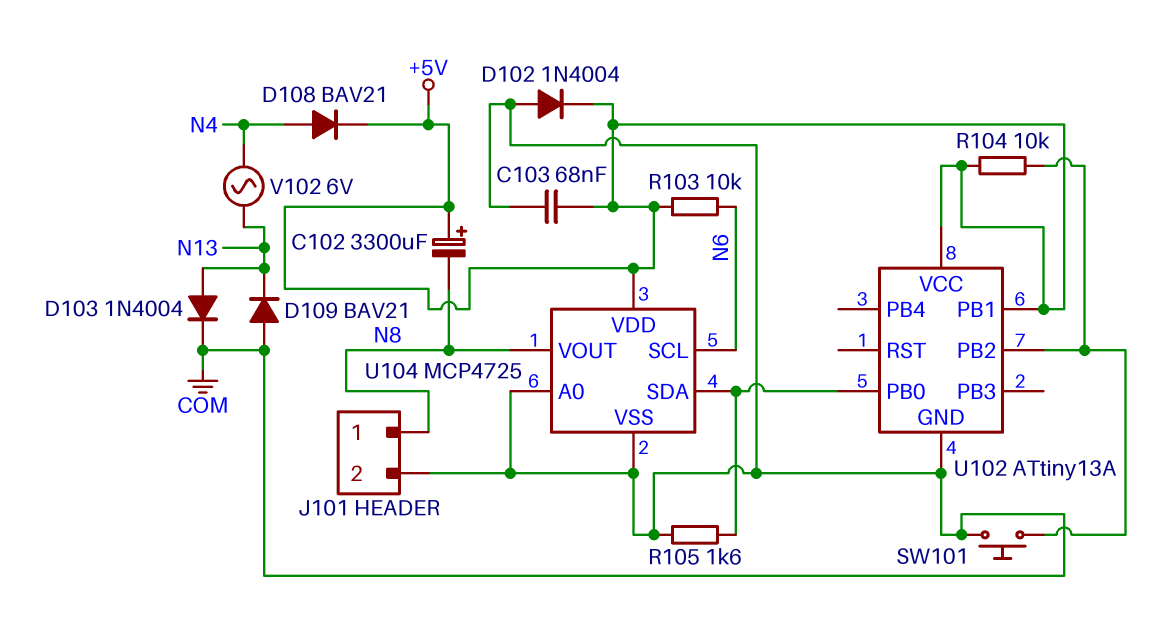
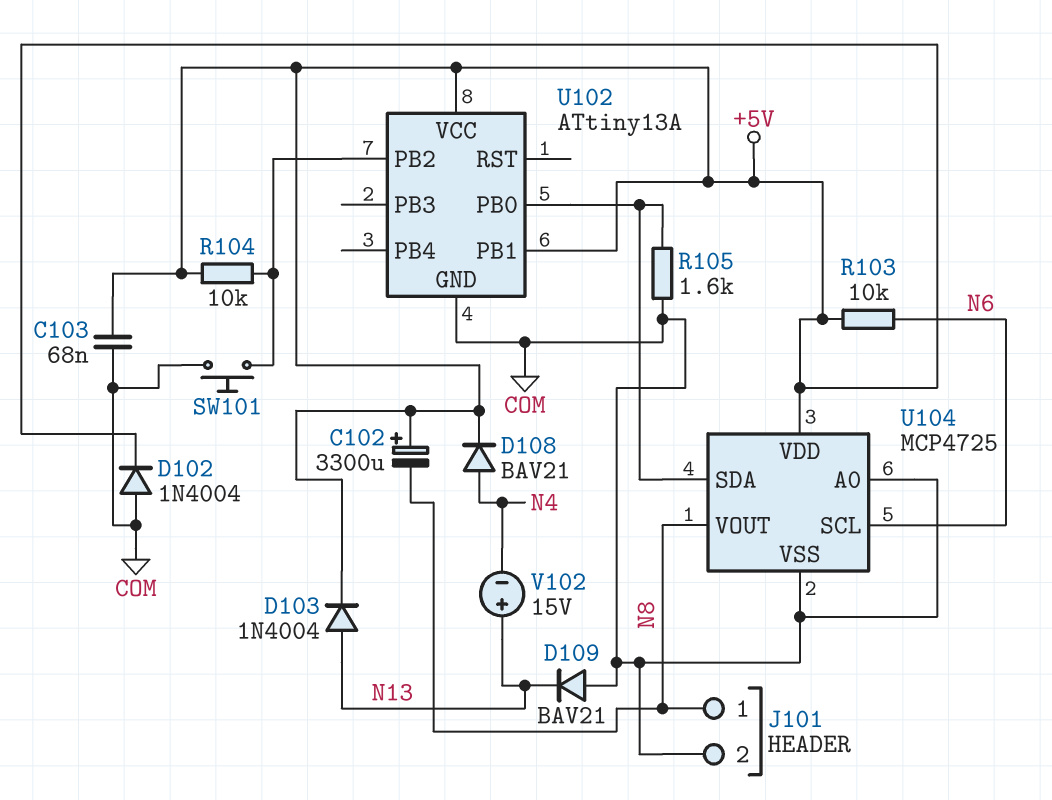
D103: diode 1N4004 (A N13, K COM) -> diode 1N4004 (A N13, K +5V)
V102: AC 6V (N4, N13) -> 15V (plus N13, minus N4)

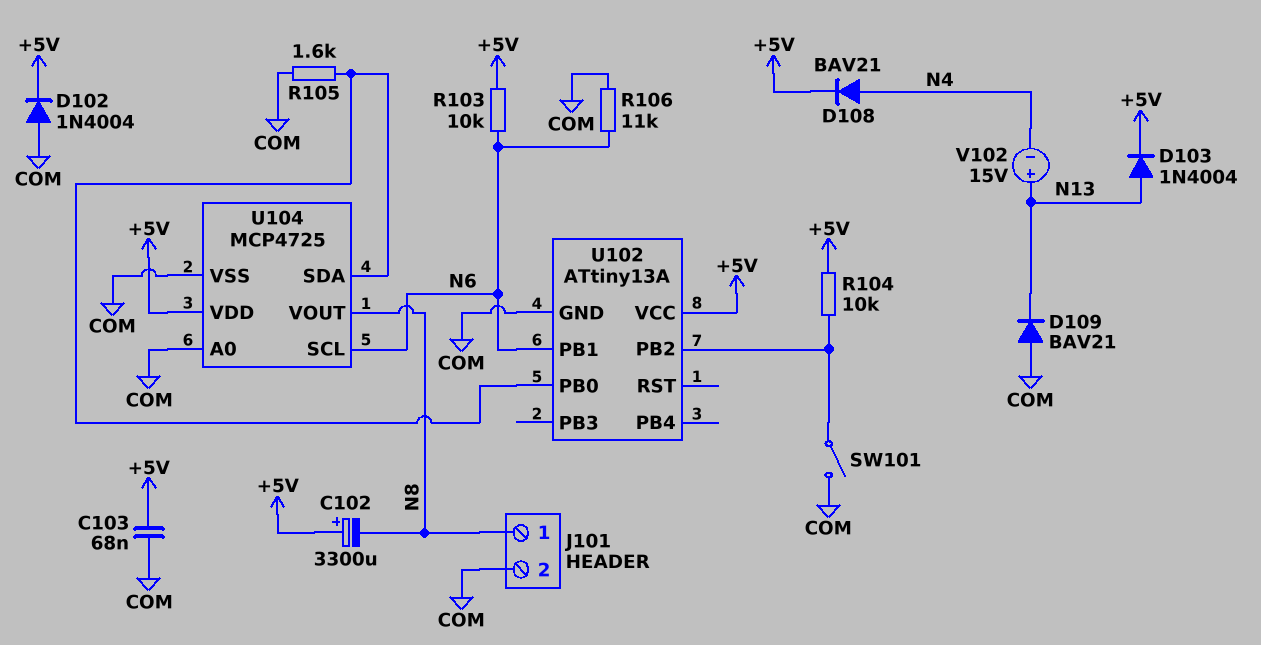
R106: none -> 11k (COM, N6)
SW101: button (COM, U102/PB2) -> switch (COM, U102/PB2)
U102 pin PB1: +5V -> N6

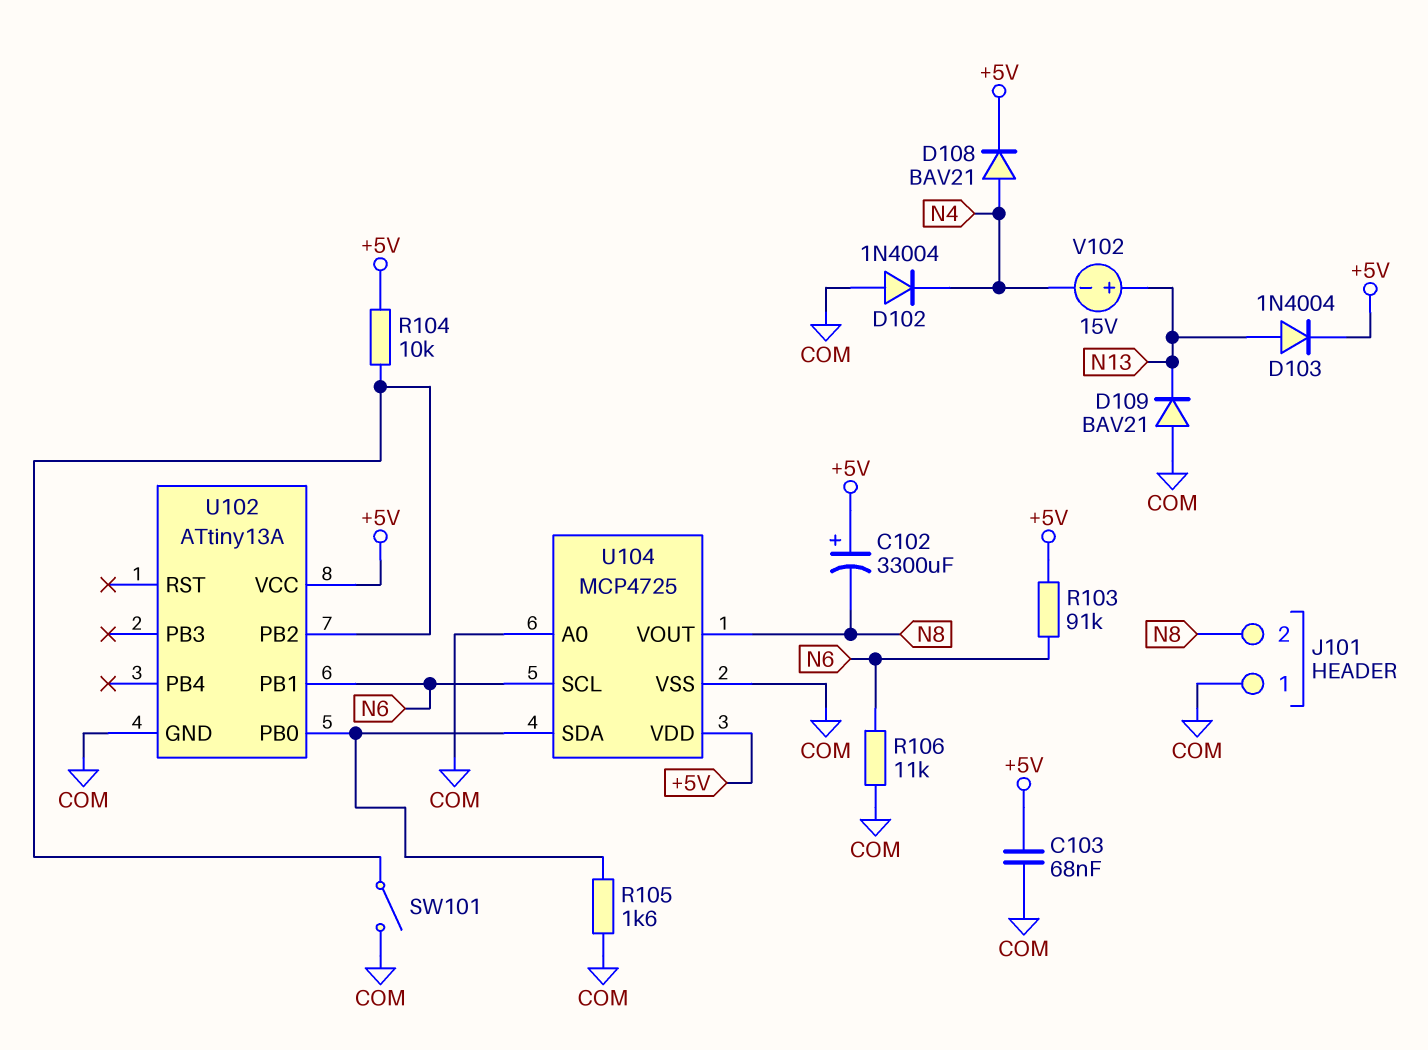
D102: diode 1N4004 (A COM, K +5V) -> diode 1N4004 (A COM, K N4)
J101 pin 1: N8 -> COM
J101 pin 2: COM -> N8
R103: 10k (+5V, N6) -> 91k (+5V, N6)

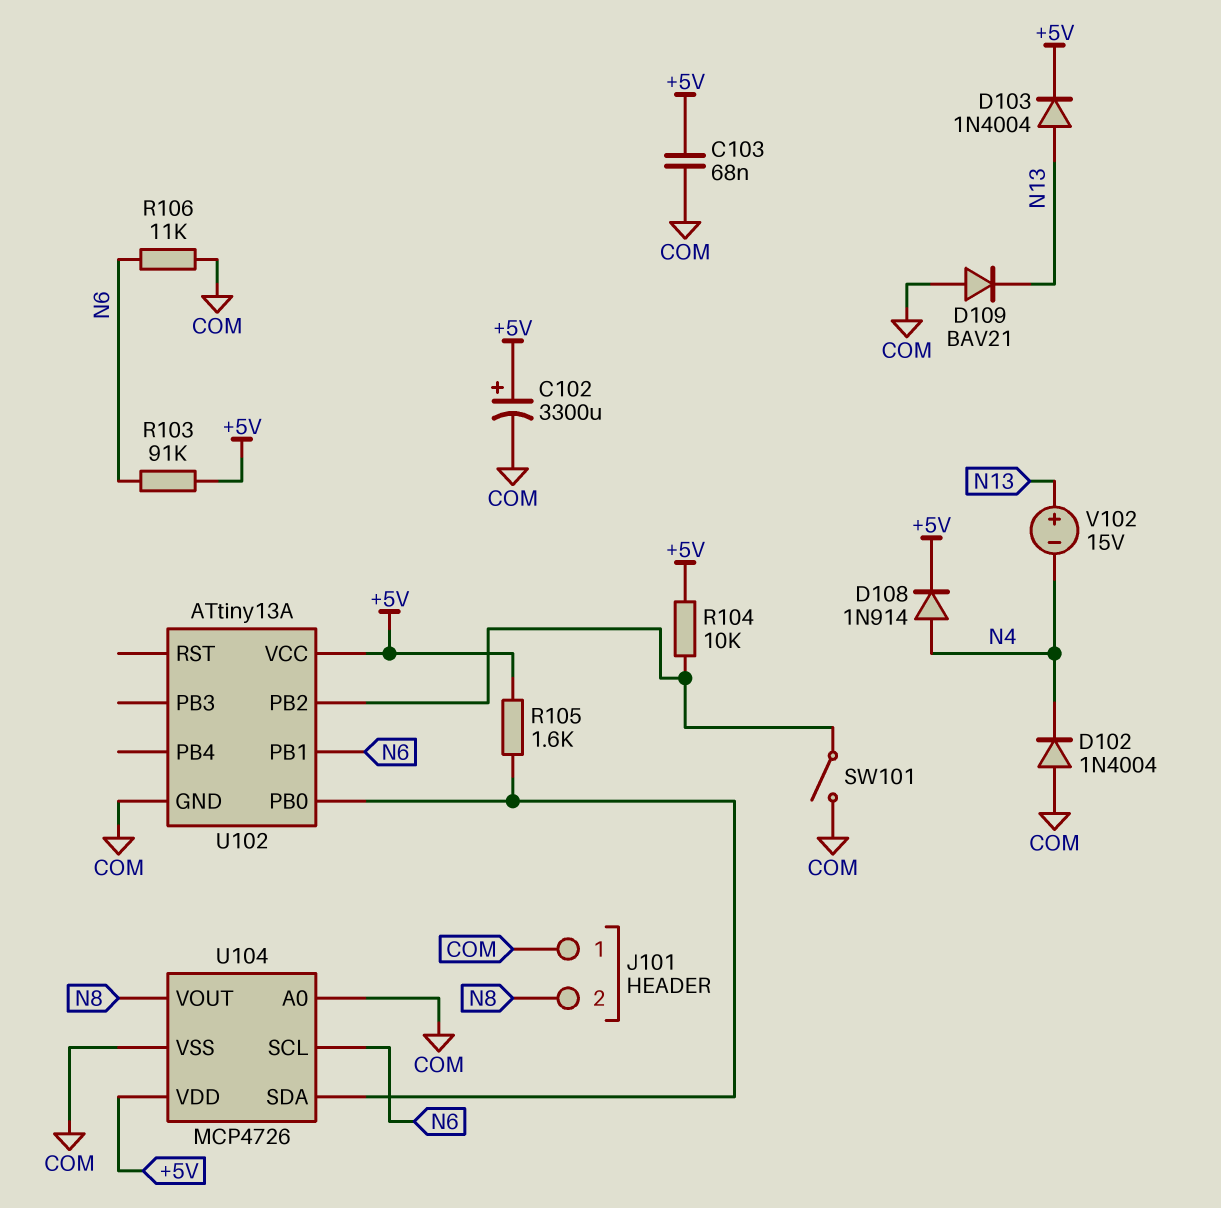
C102: 3300uF (plus +5V, minus N8) -> 3300uF (plus +5V, minus COM)
D108: diode BAV21 (A N4, K +5V) -> diode 1N914 (A N4, K +5V)
R105: 1.6k (COM, U102/PB0) -> 1.6k (+5V, U102/PB0)
U104: MCP4725 -> MCP4726

